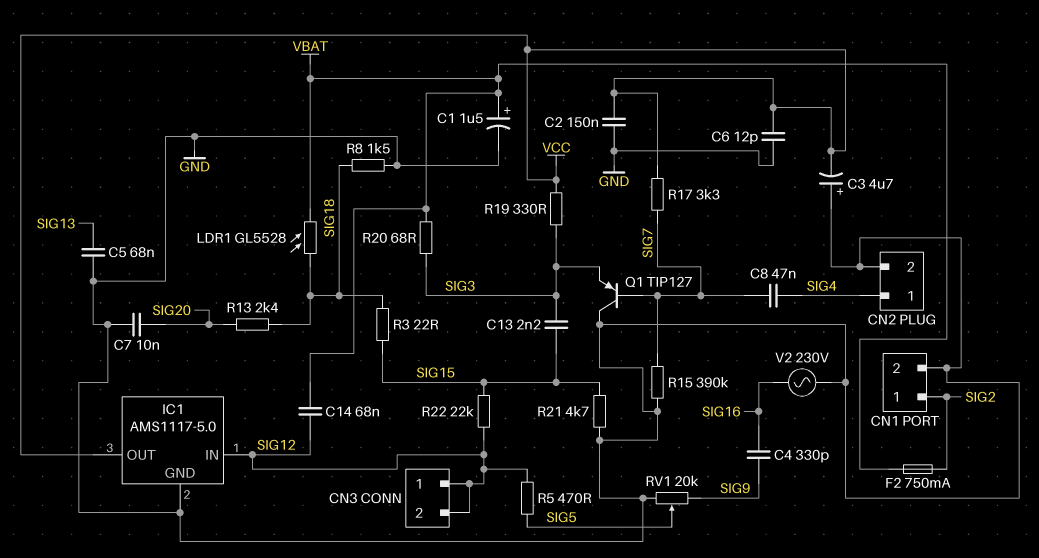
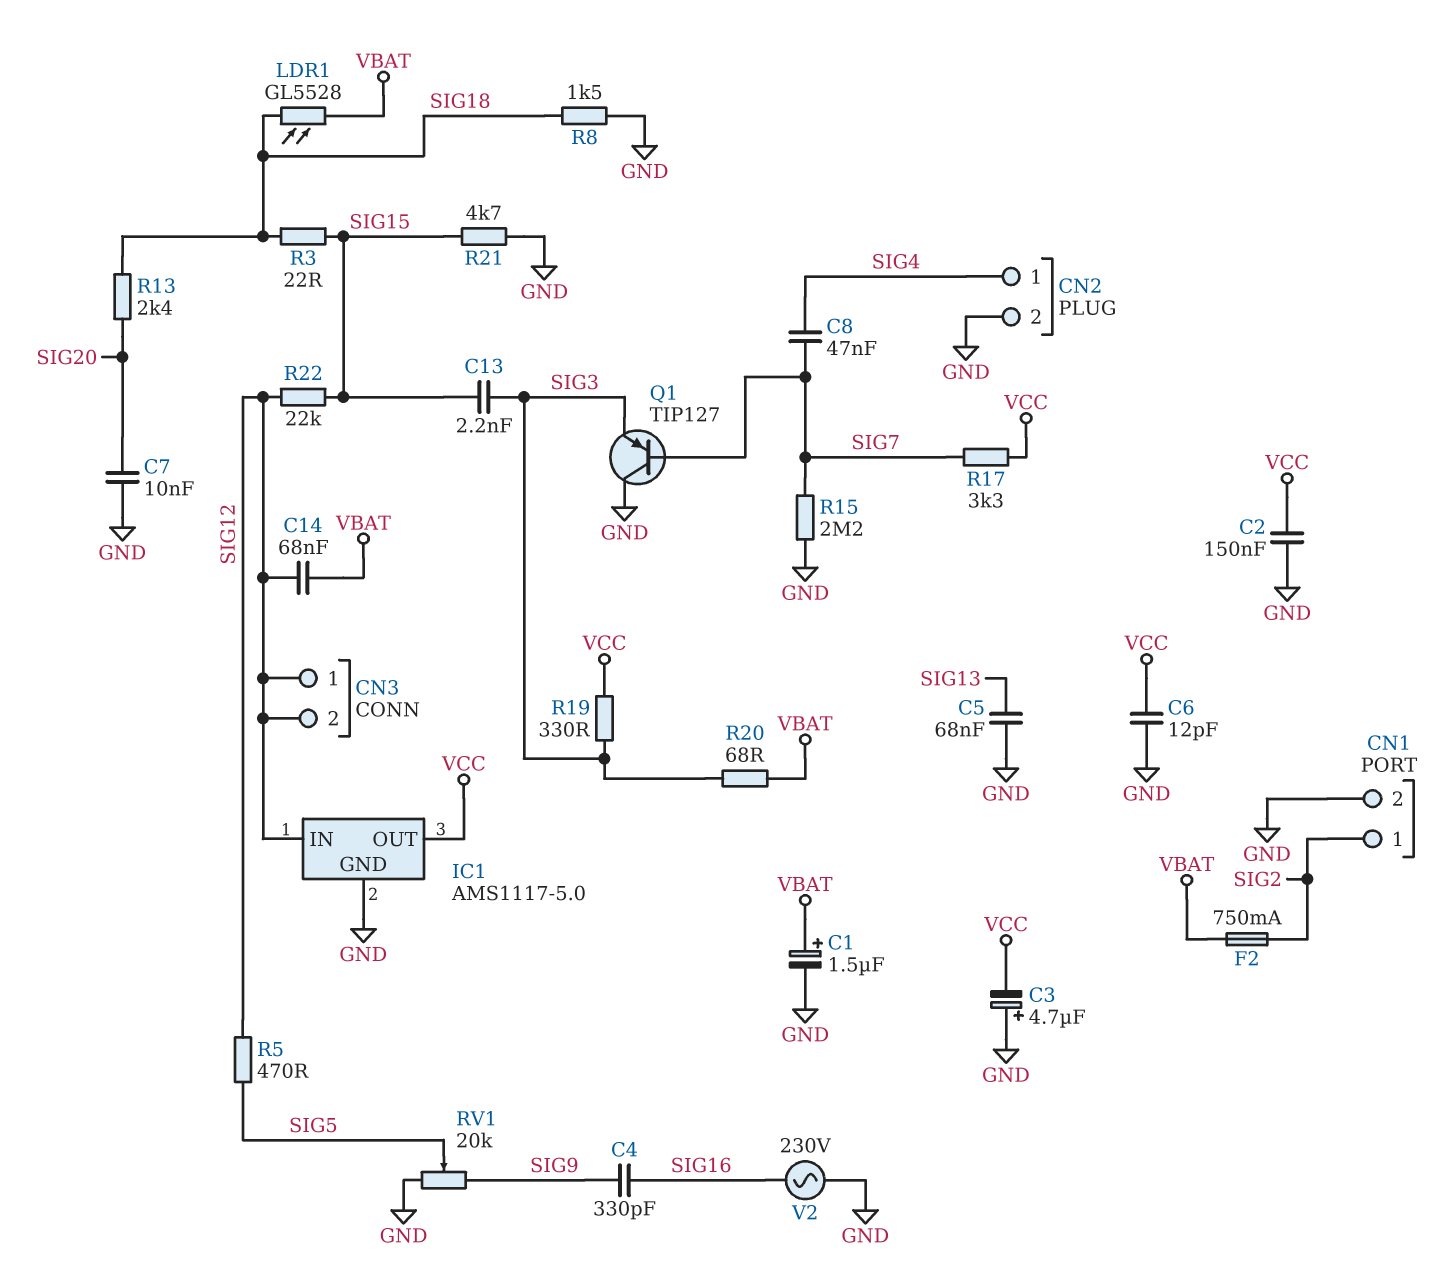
R15: 390k (GND, SIG7) -> 2.2M (GND, SIG7)

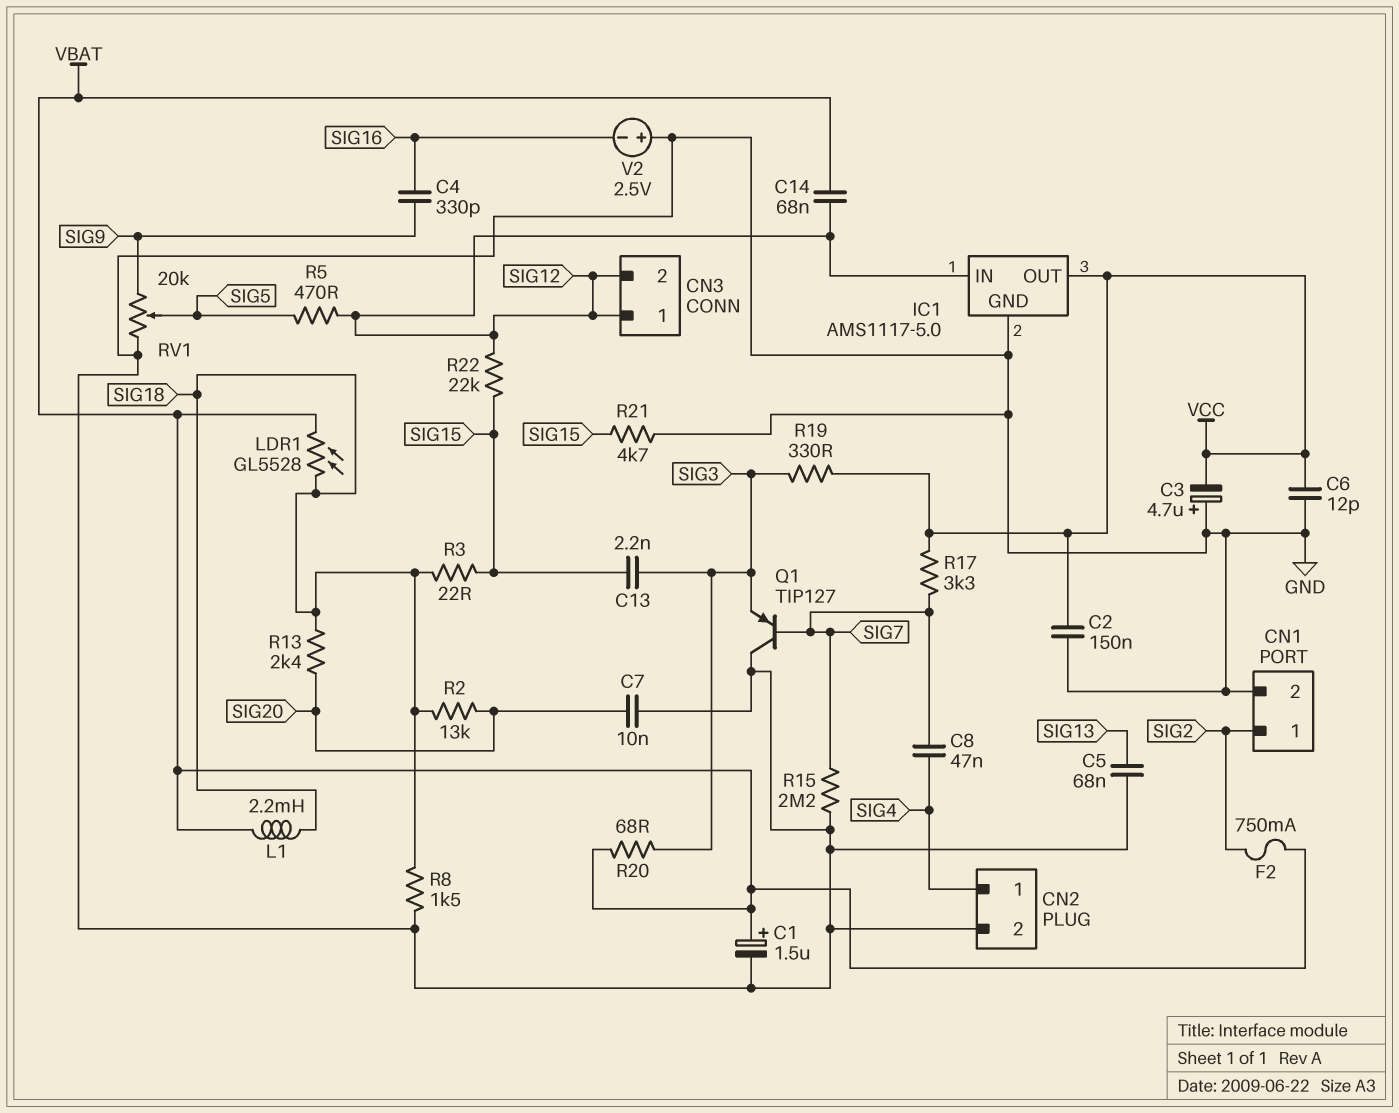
L1: none -> 2.2mH (SIG18, VBAT)
R2: none -> 13k (SIG18, SIG20)
V2: AC 230V (GND, SIG16) -> 2.5V (plus GND, minus SIG16)

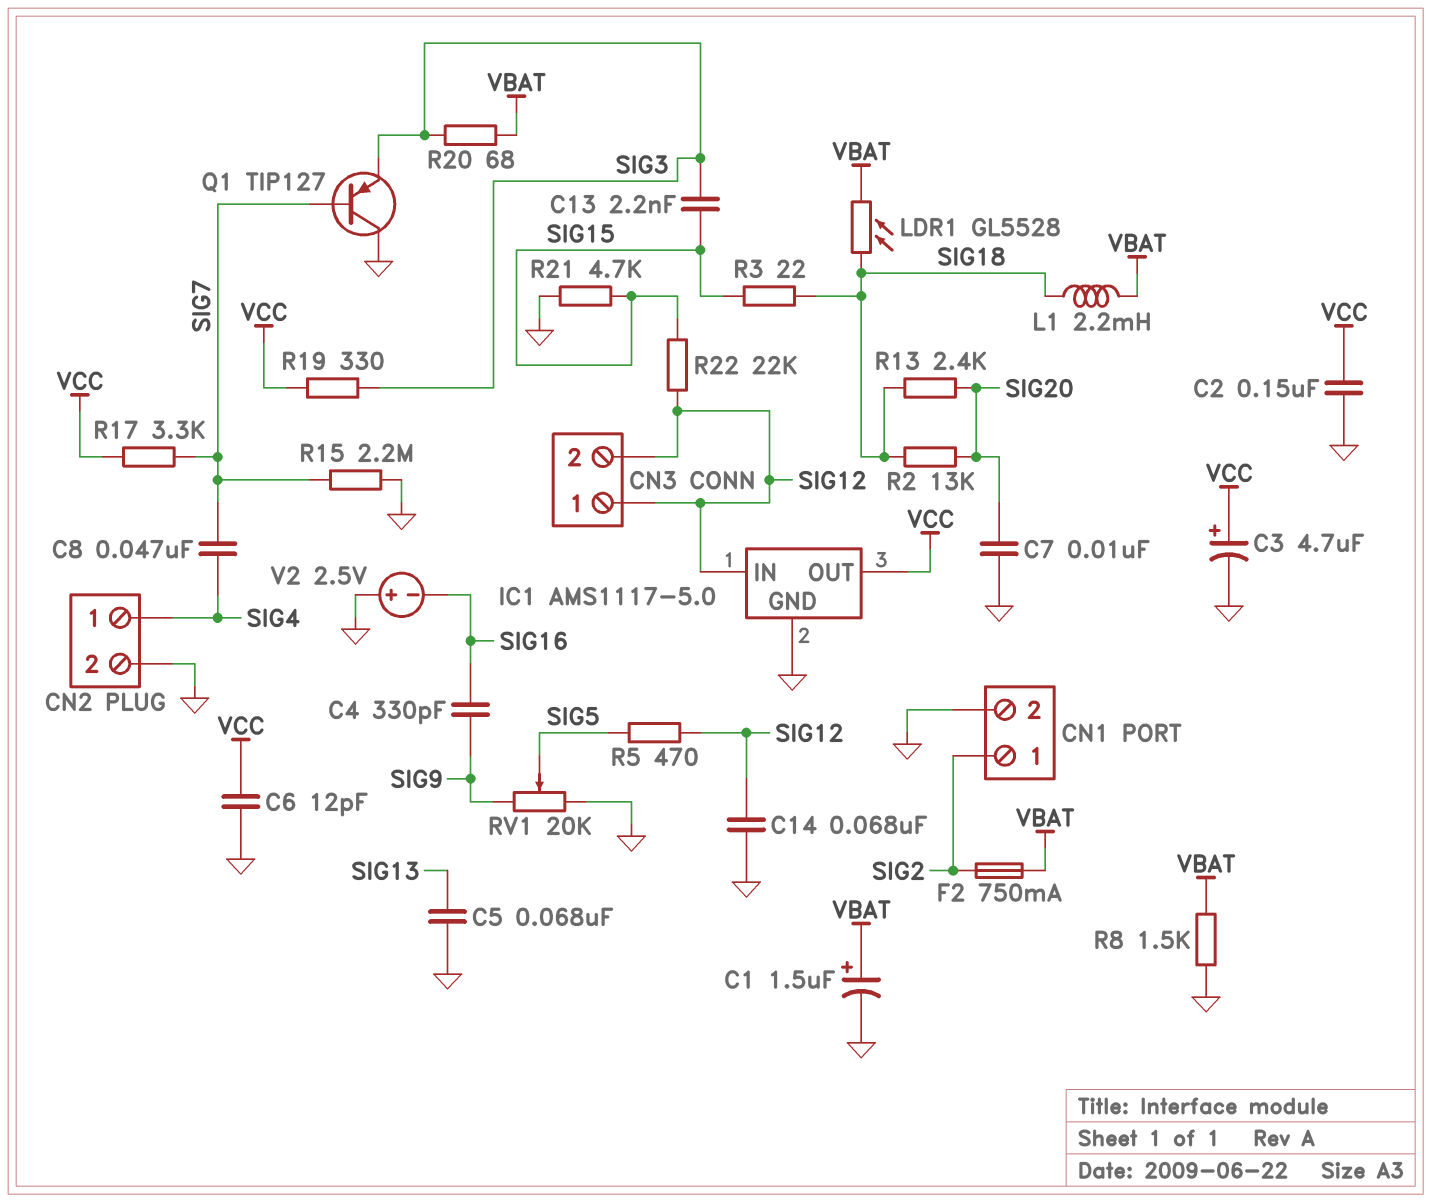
C3: 4.7uF (plus GND, minus VCC) -> 4.7uF (plus VCC, minus GND)
C14: 68nF (SIG12, VBAT) -> 68nF (GND, SIG12)
R8: 1.5k (GND, SIG18) -> 1.5k (GND, VBAT)

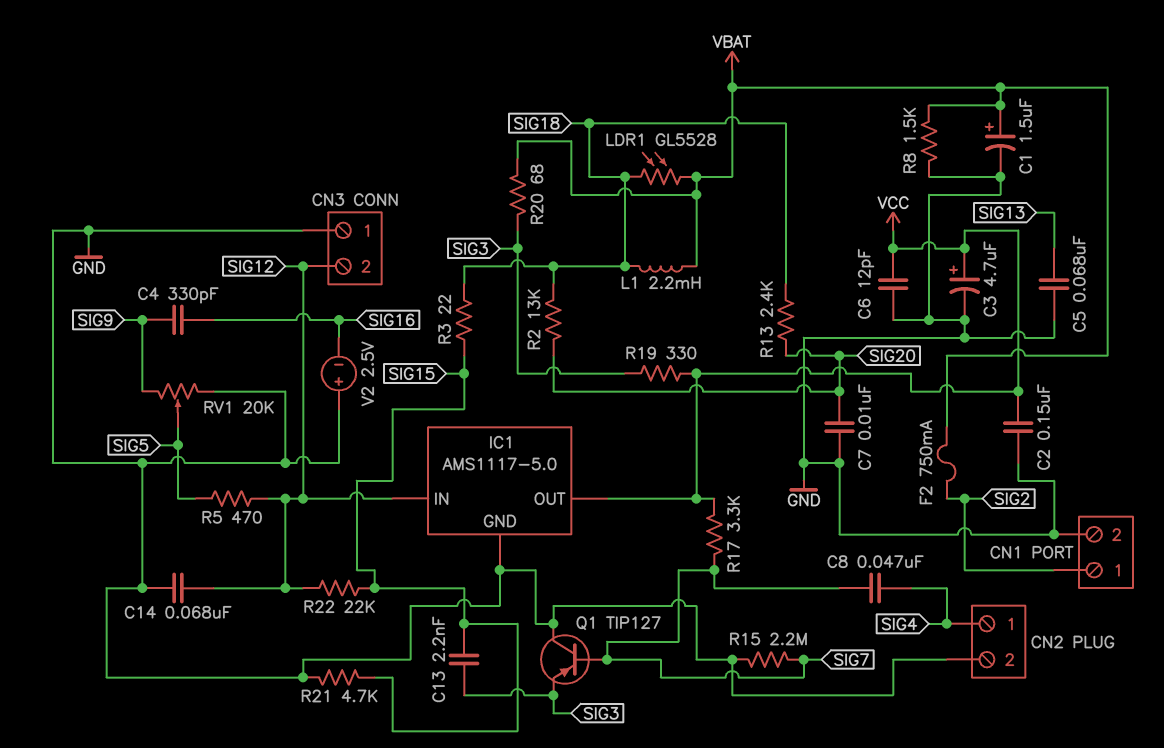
CN3 pin 1: SIG12 -> GND

